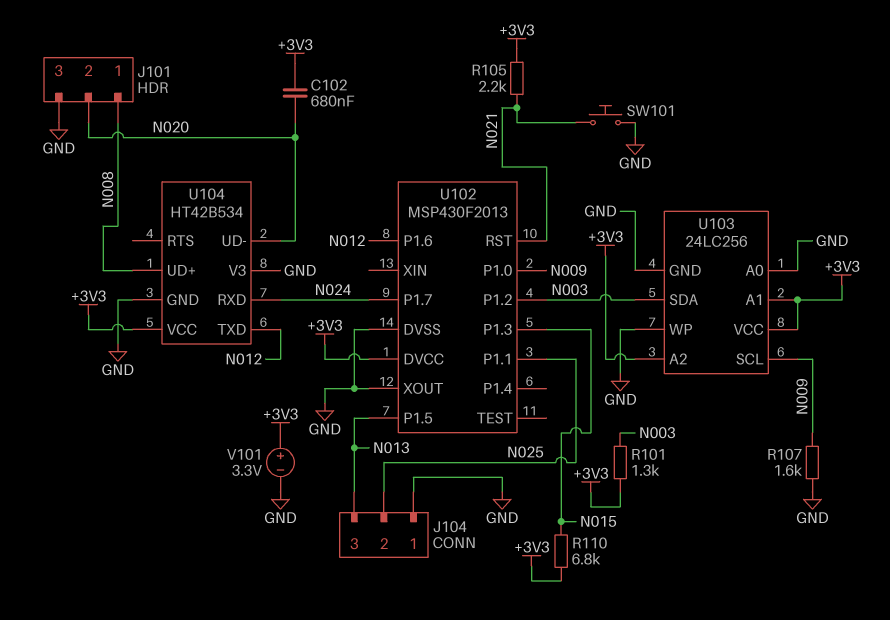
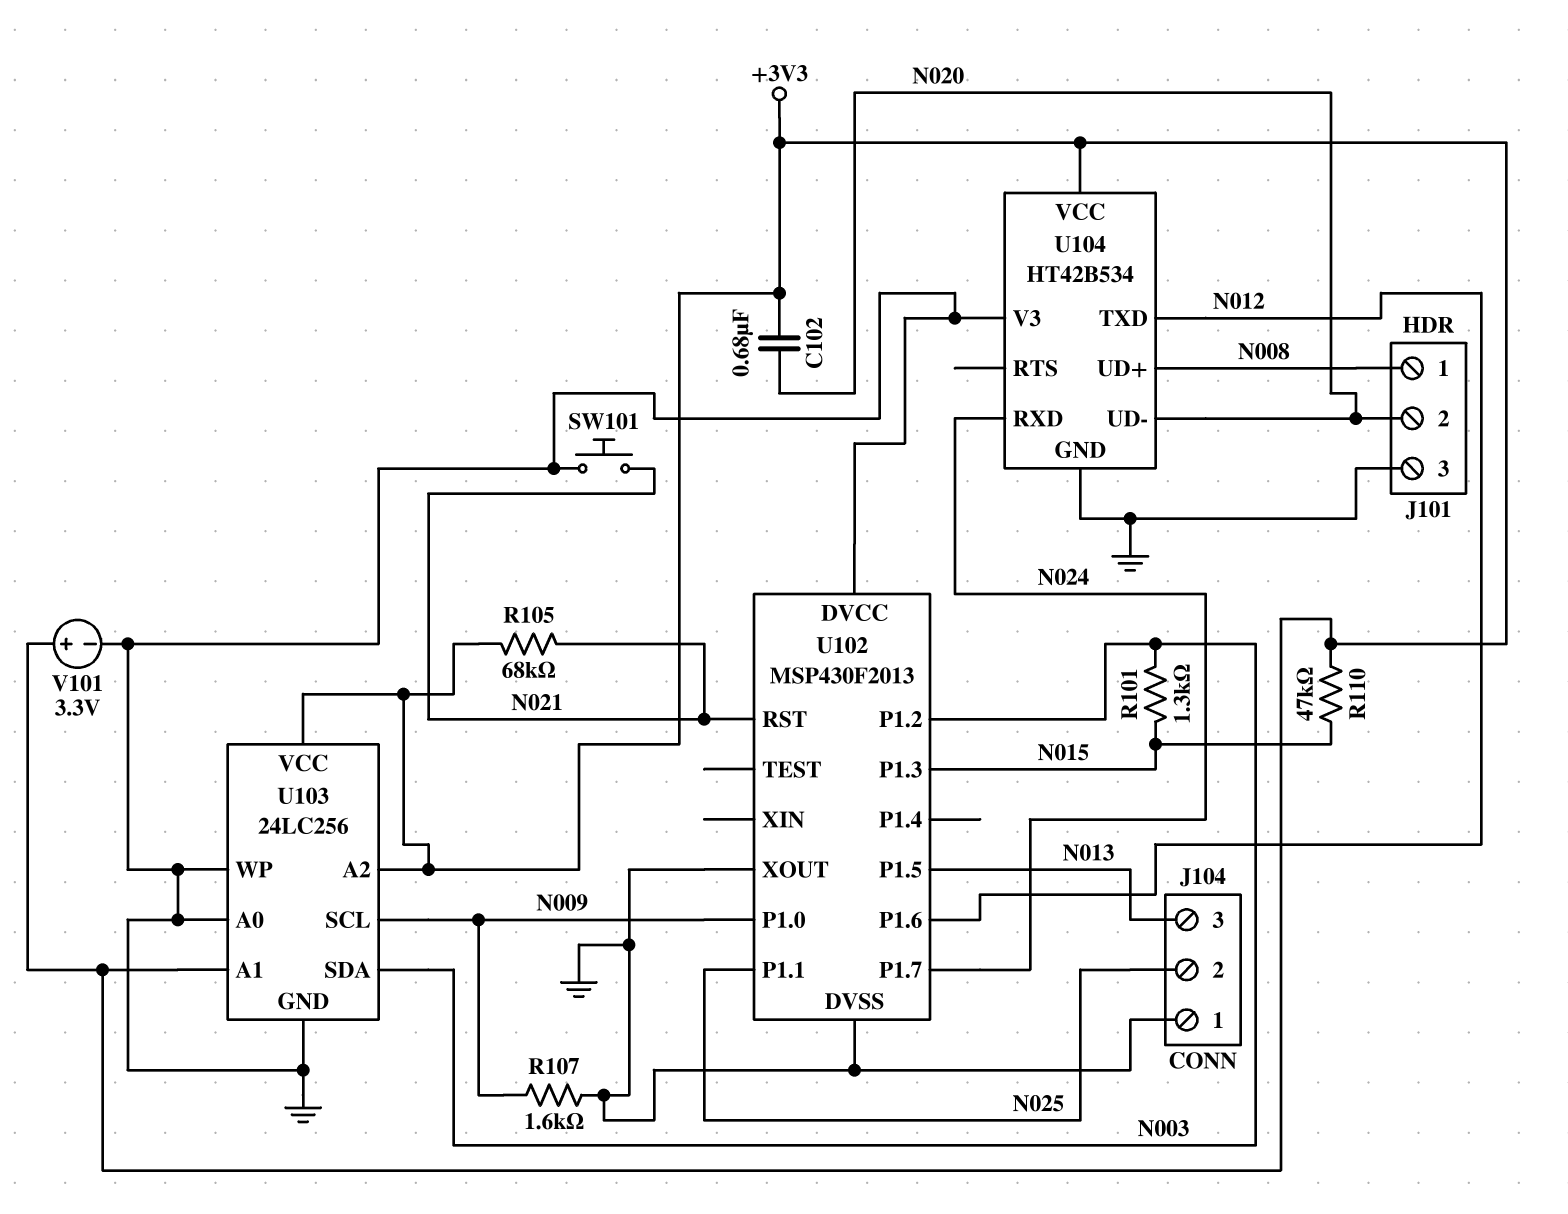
R101: 1.3k (+3V3, N003) -> 1.3k (N003, N015)
R105: 2.2k (+3V3, N021) -> 68k (+3V3, N021)
R110: 6.8k (+3V3, N015) -> 47k (+3V3, N015)
U102 pin DVCC: +3V3 -> GND

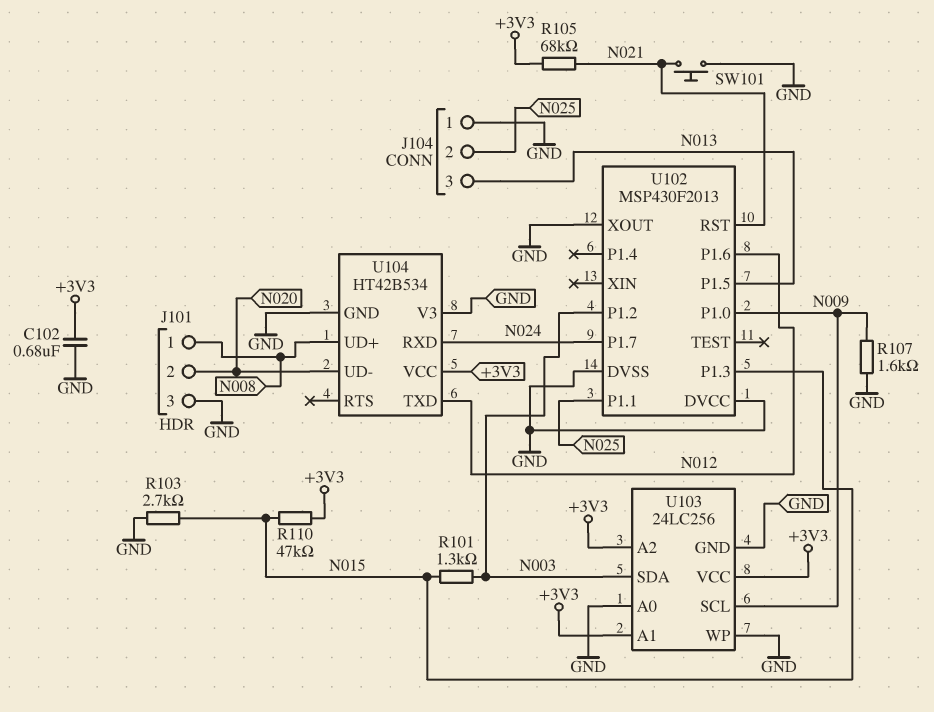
C102: 680nF (+3V3, N020) -> 680nF (+3V3, GND)
R103: none -> 2.7k (GND, N015)
V101: 3.3V (plus +3V3, minus GND) -> none

